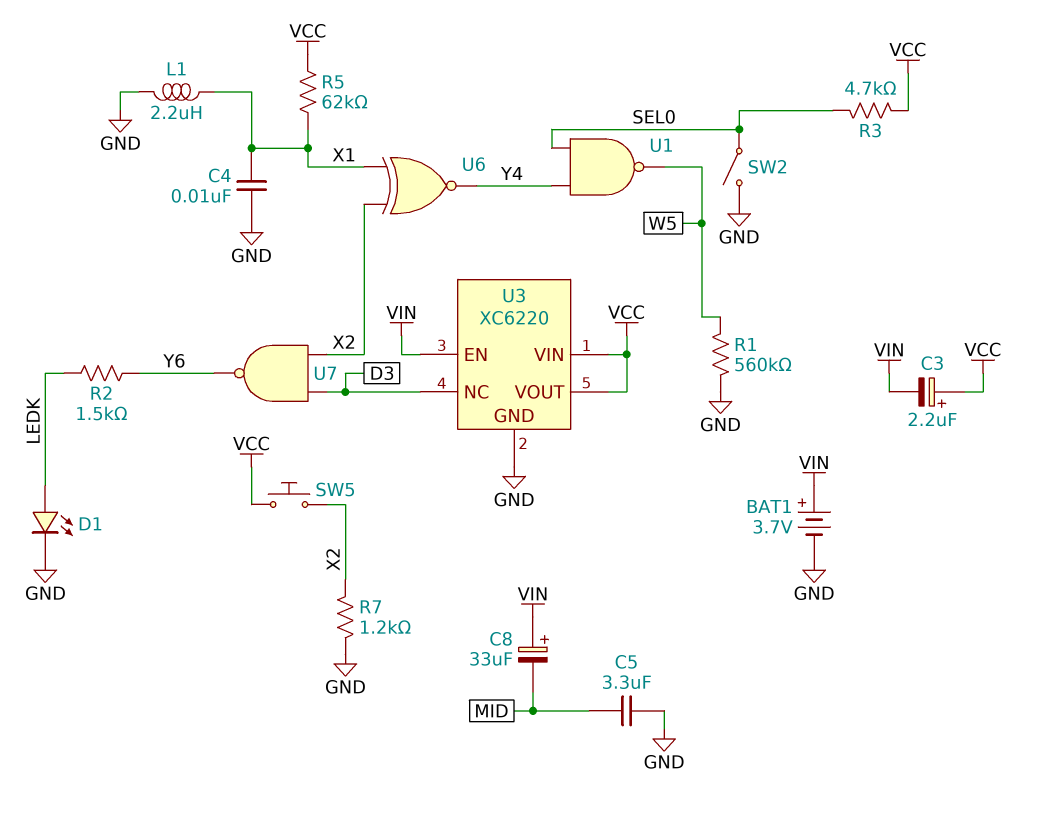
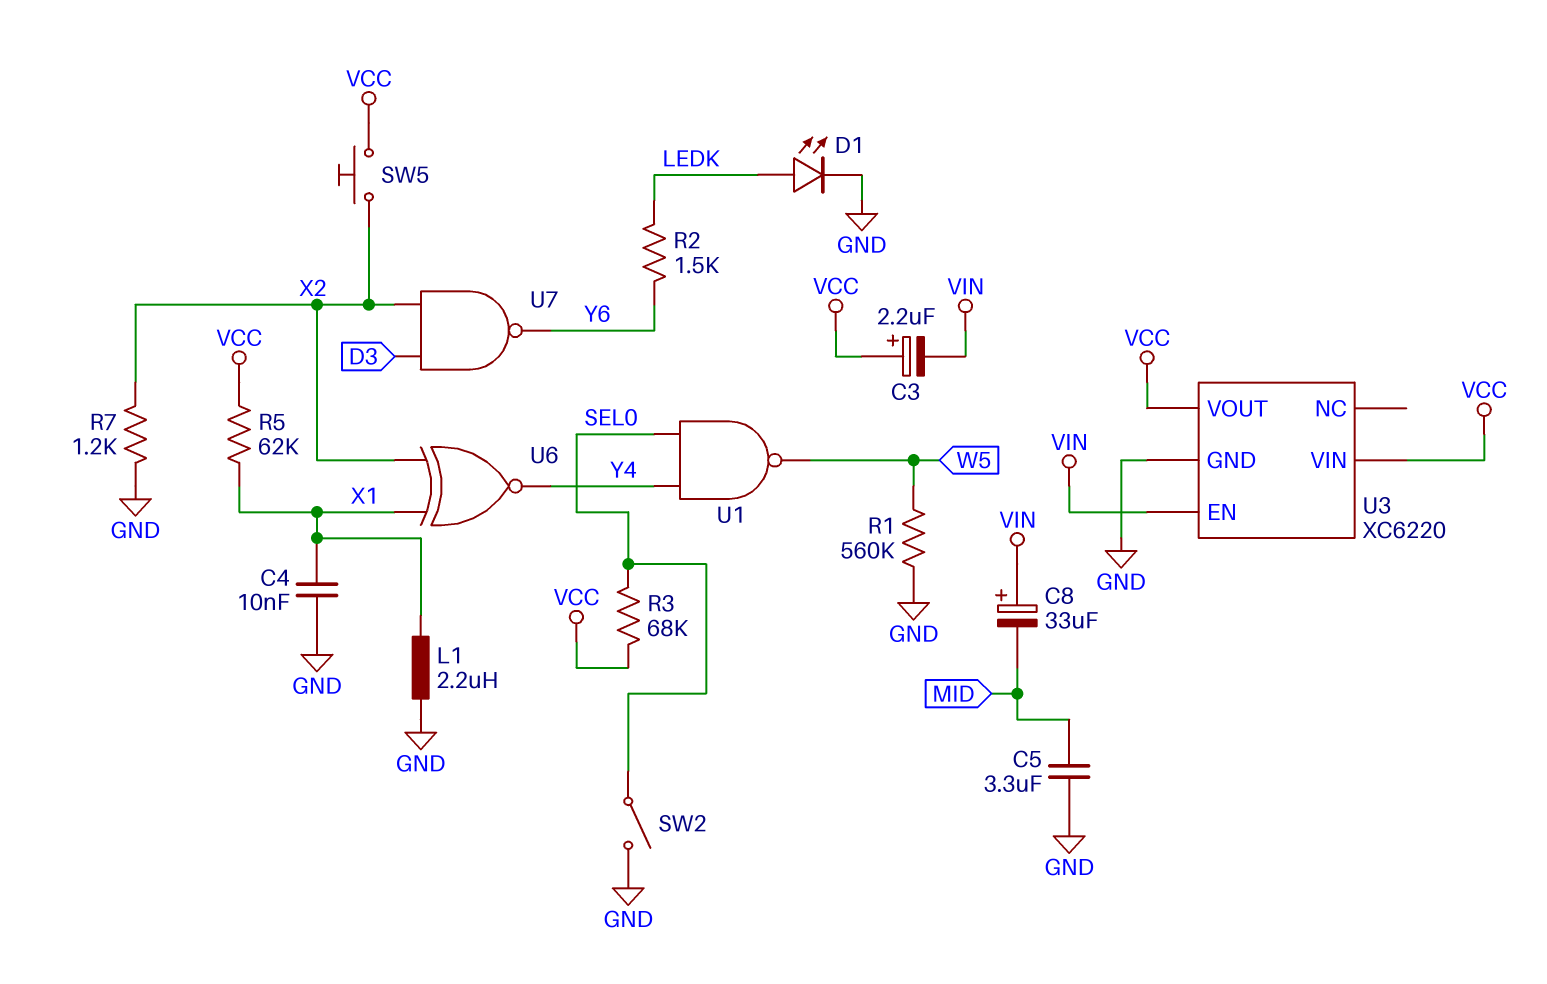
BAT1: 3.7V (plus VIN, minus GND) -> none
R3: 4.7k (SEL0, VCC) -> 68k (SEL0, VCC)
U3 pin NC: D3 -> none

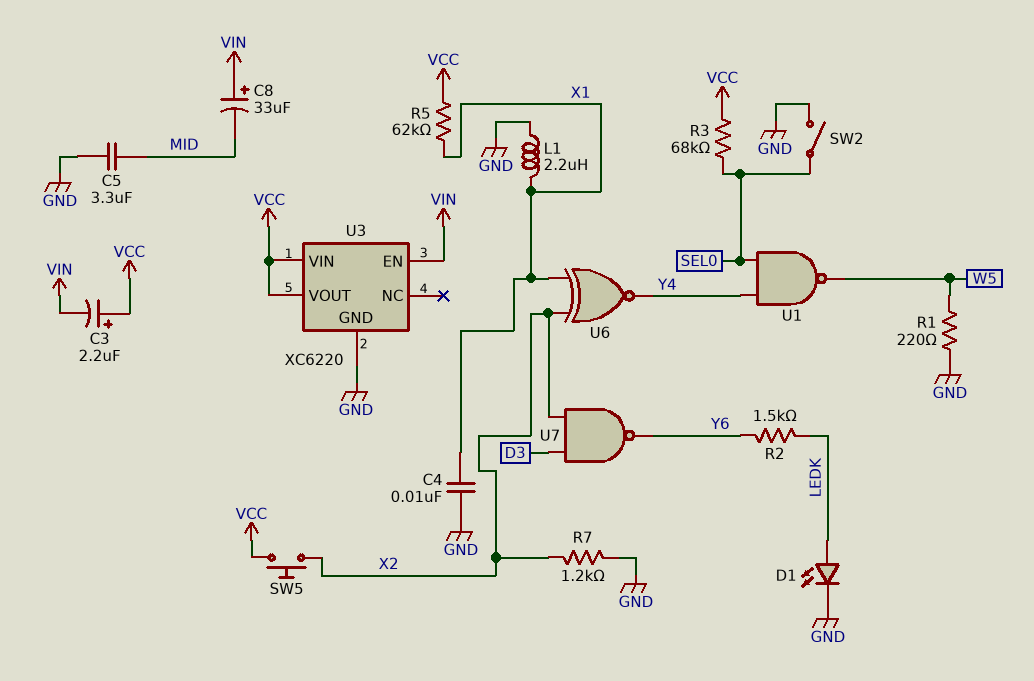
R1: 560k (GND, W5) -> 220 (GND, W5)

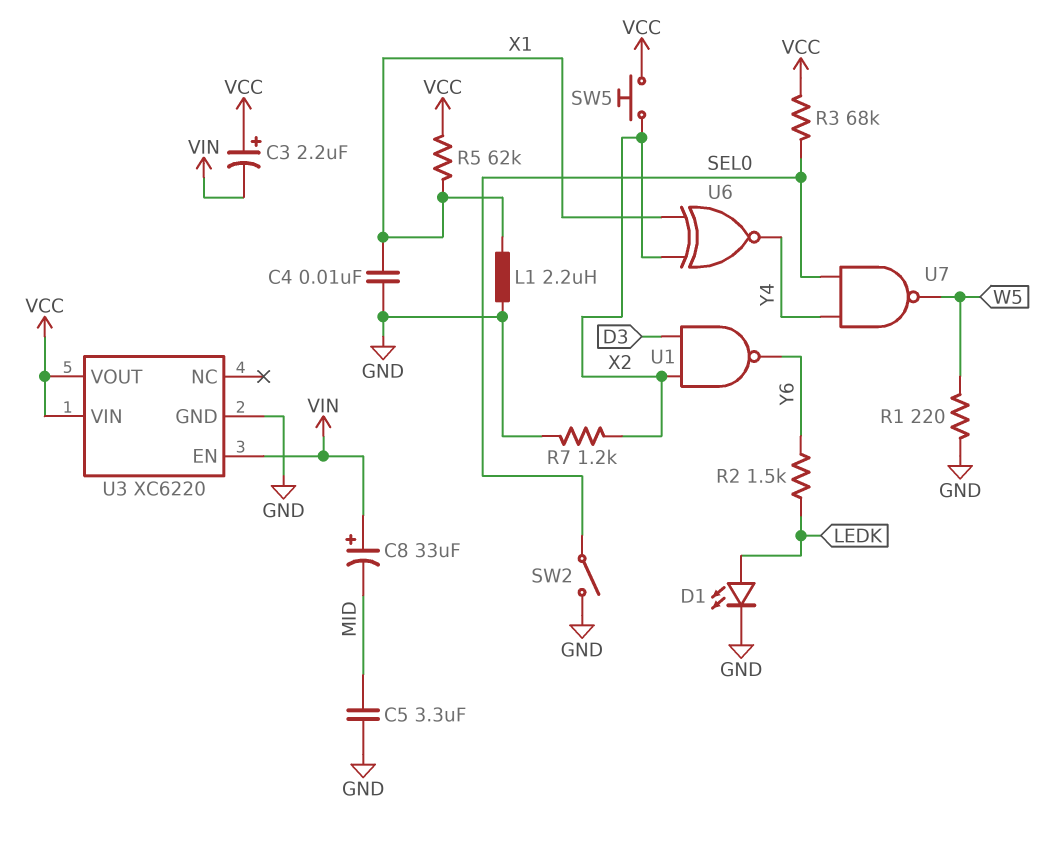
U1: NAND (in SEL0, in Y4, out W5) -> NAND (in D3, in X2, out Y6)
U7: NAND (in D3, in X2, out Y6) -> NAND (in SEL0, in Y4, out W5)

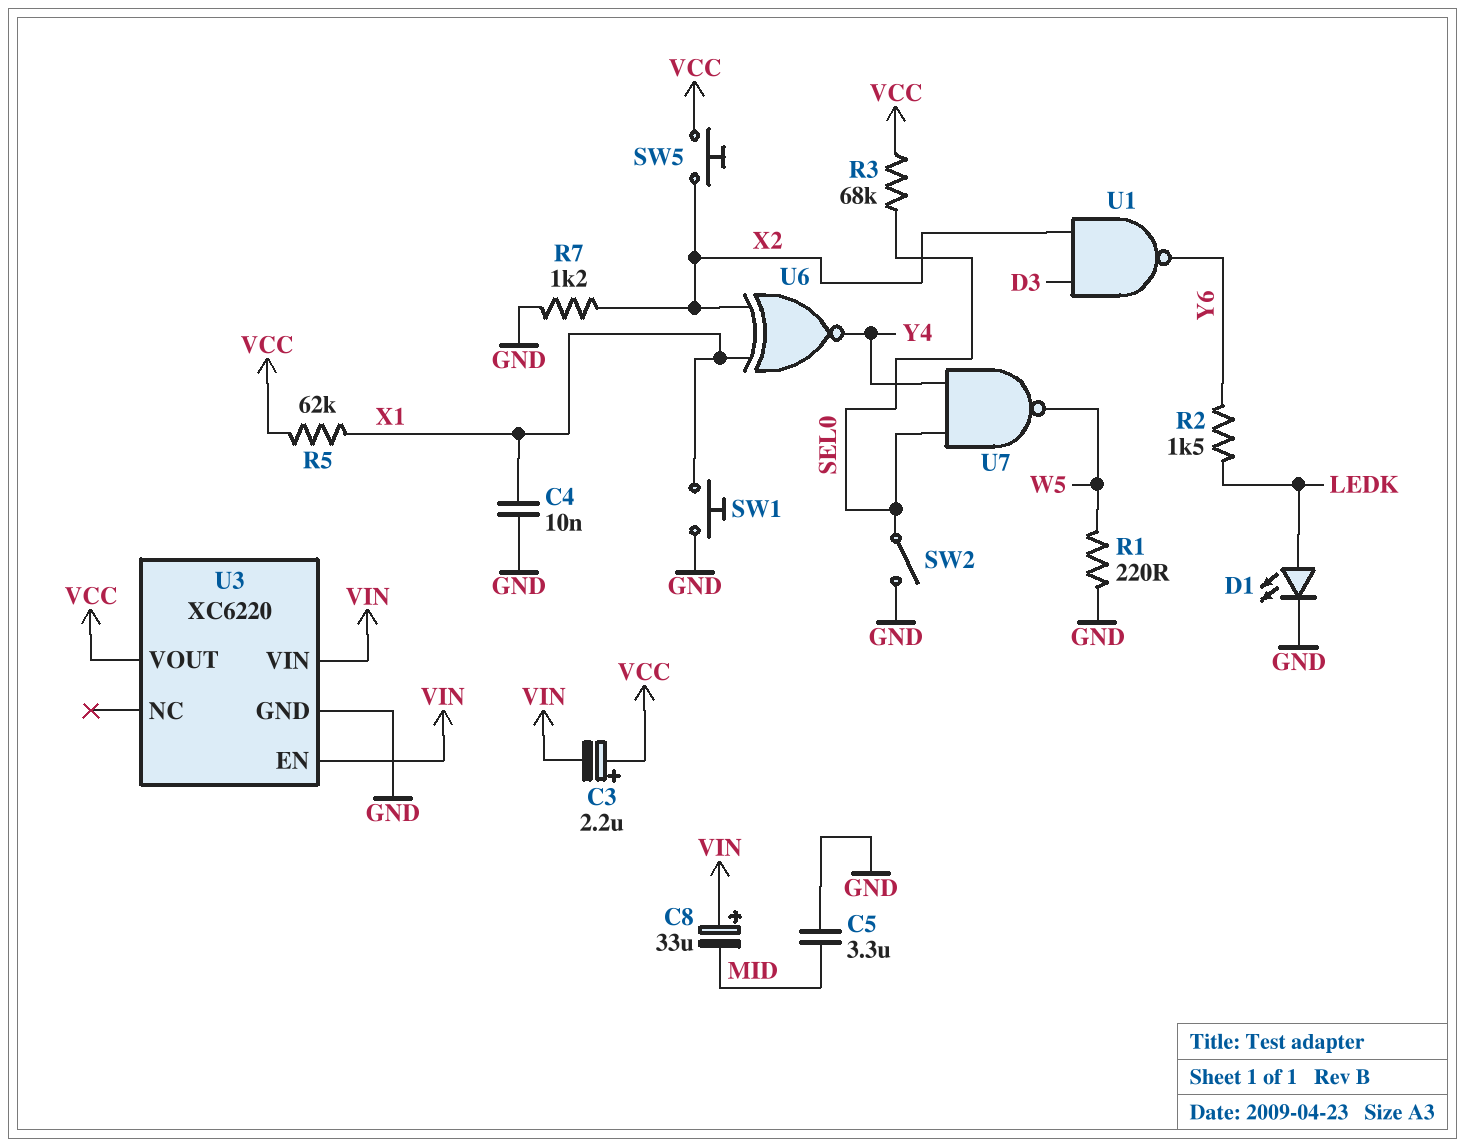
L1: 2.2uH (GND, X1) -> none
SW1: none -> button (GND, X1)
U3 pin VIN: VCC -> VIN

